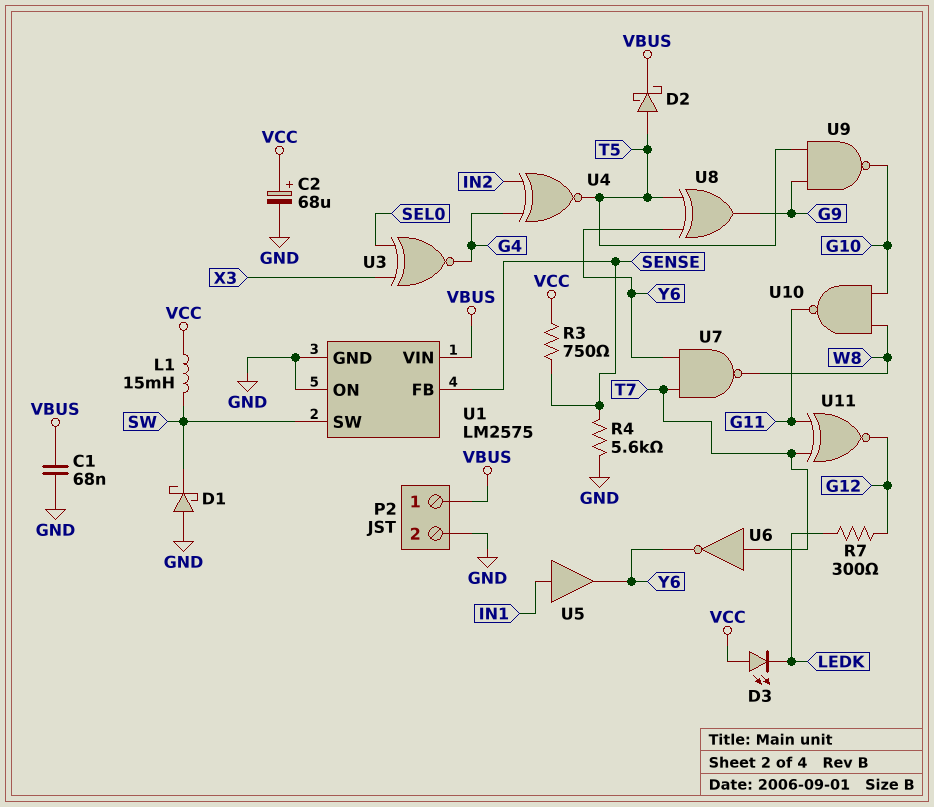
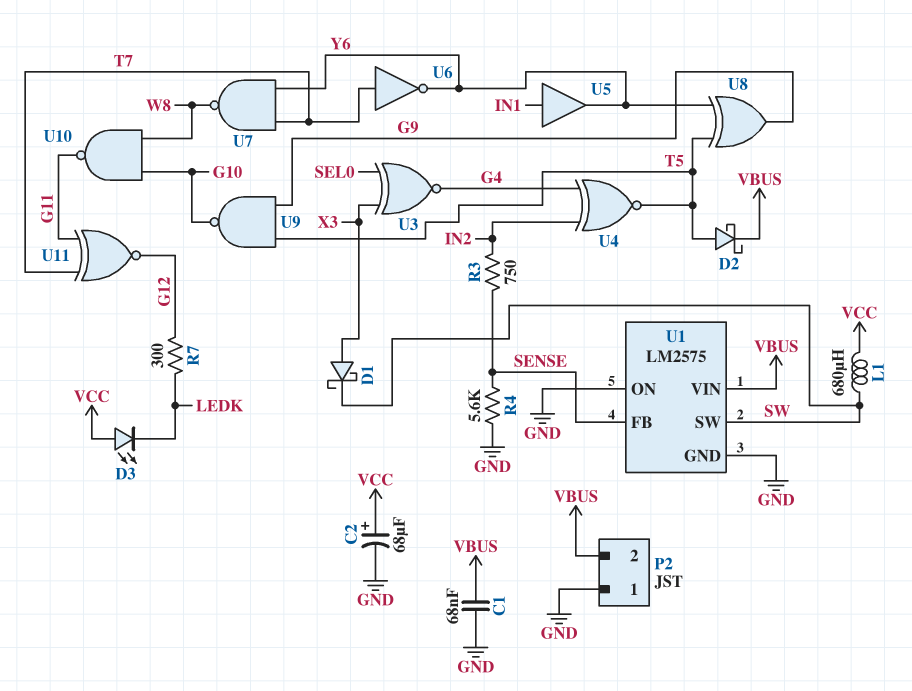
D1: schottky (A GND, K SW) -> schottky (A X3, K SW)
L1: 15mH (SW, VCC) -> 680uH (SW, VCC)
P2 pin 1: VBUS -> GND
P2 pin 2: GND -> VBUS
R3: 750 (SENSE, VCC) -> 750 (IN2, SENSE)

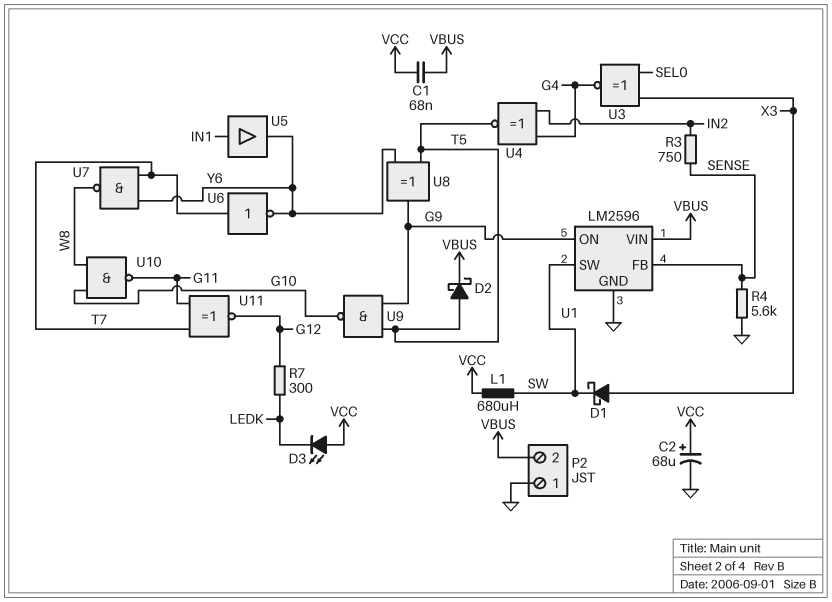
C1: 68nF (GND, VBUS) -> 68nF (VBUS, VCC)
U1: LM2575 -> LM2596
U1 pin ON: GND -> G9

